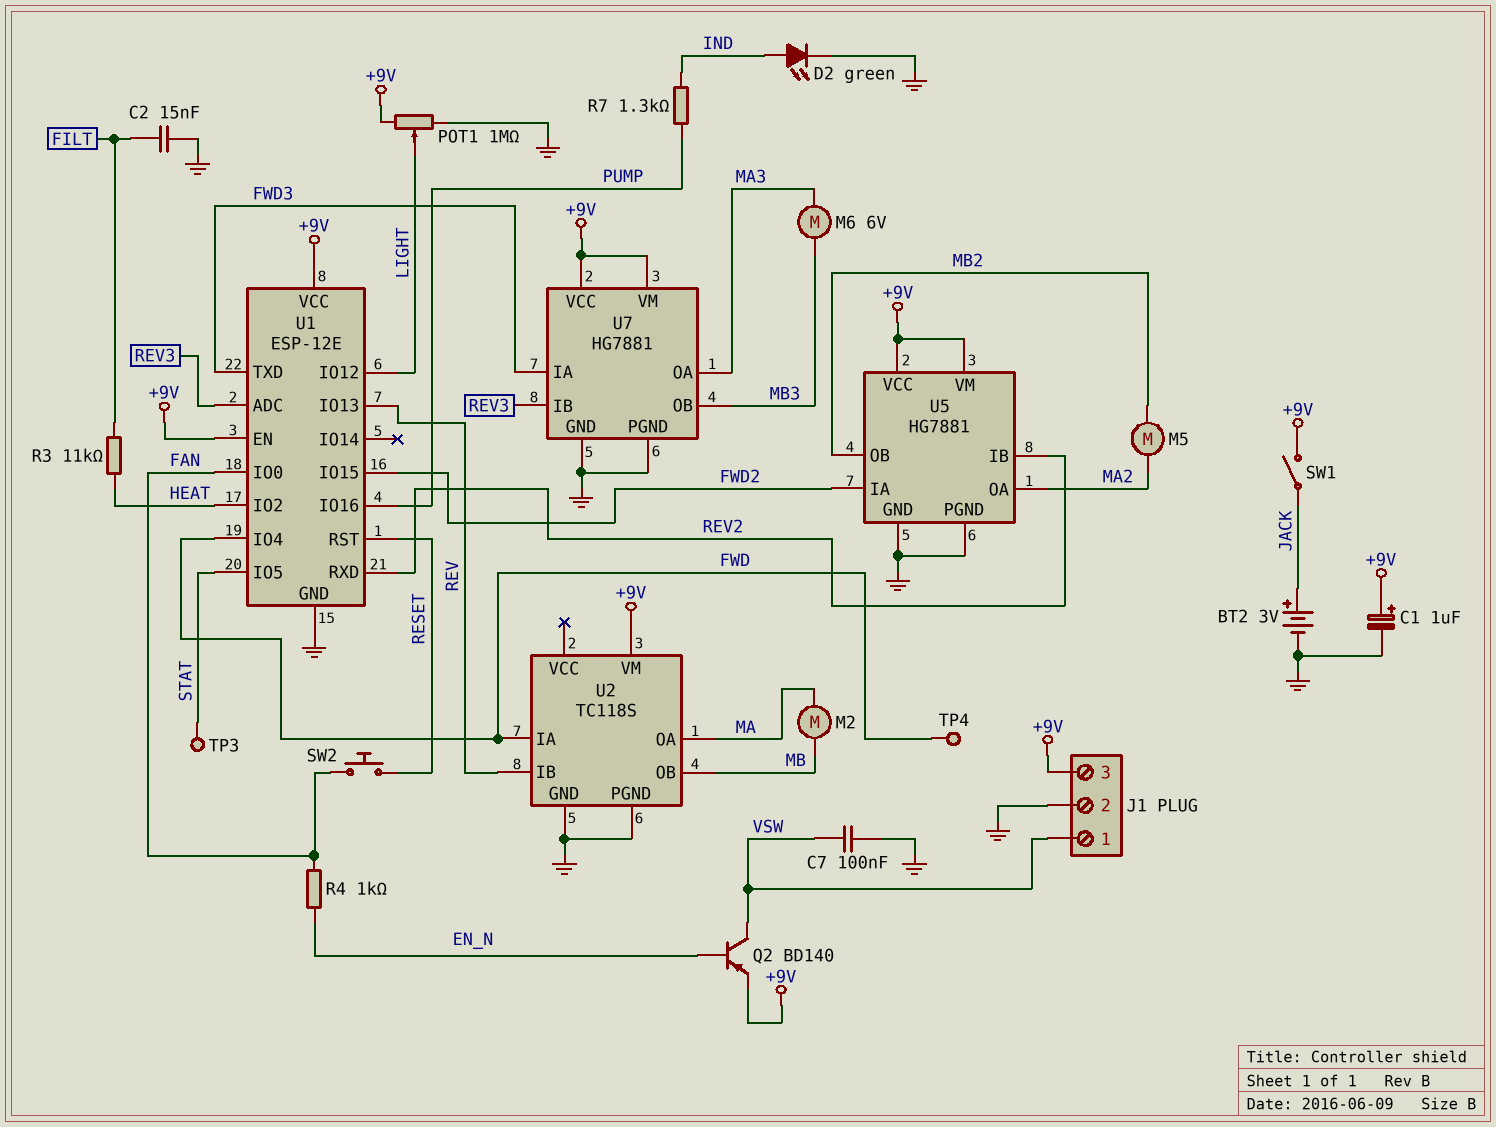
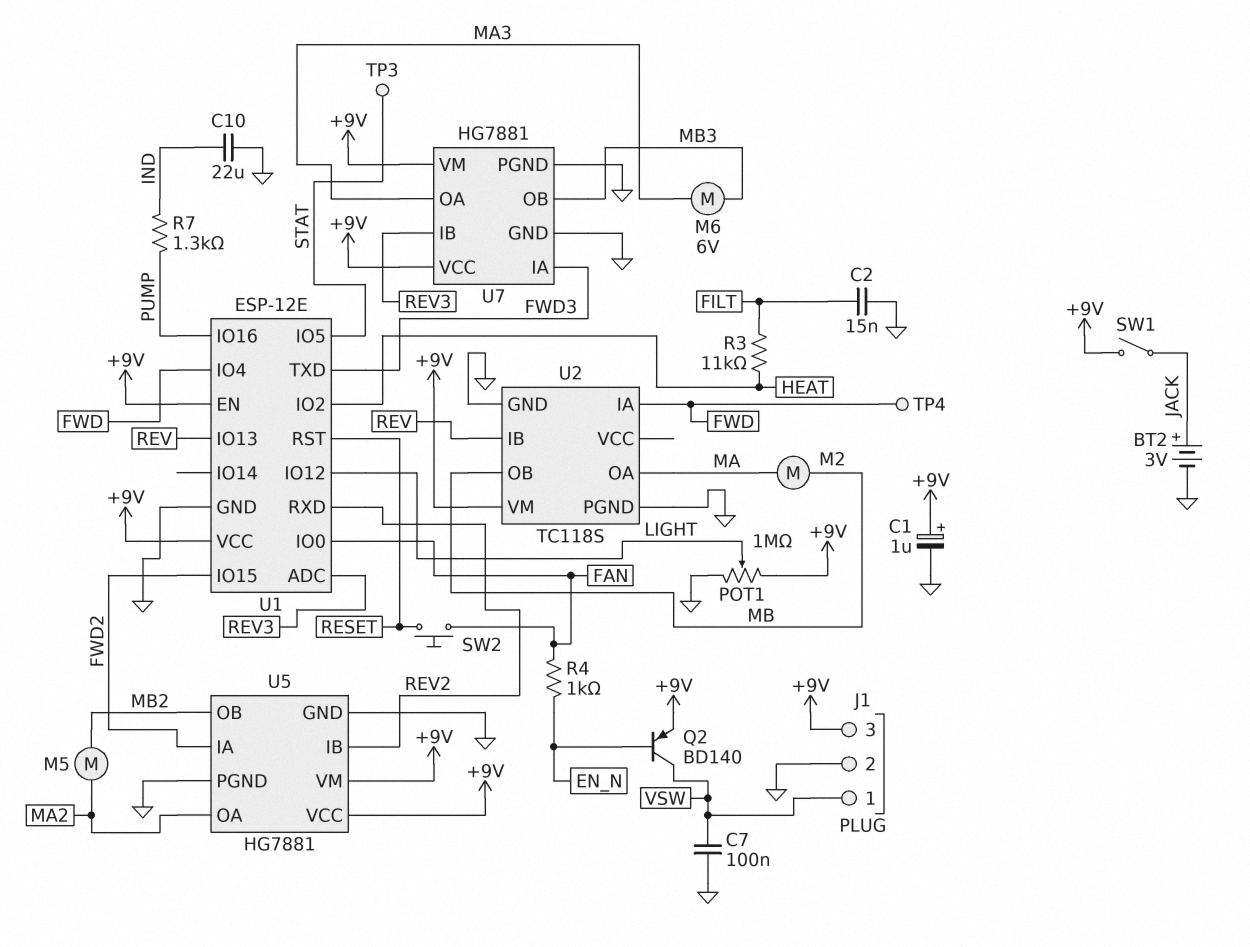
C10: none -> 22uF (GND, IND)
D2: LED green (A IND, K GND) -> none

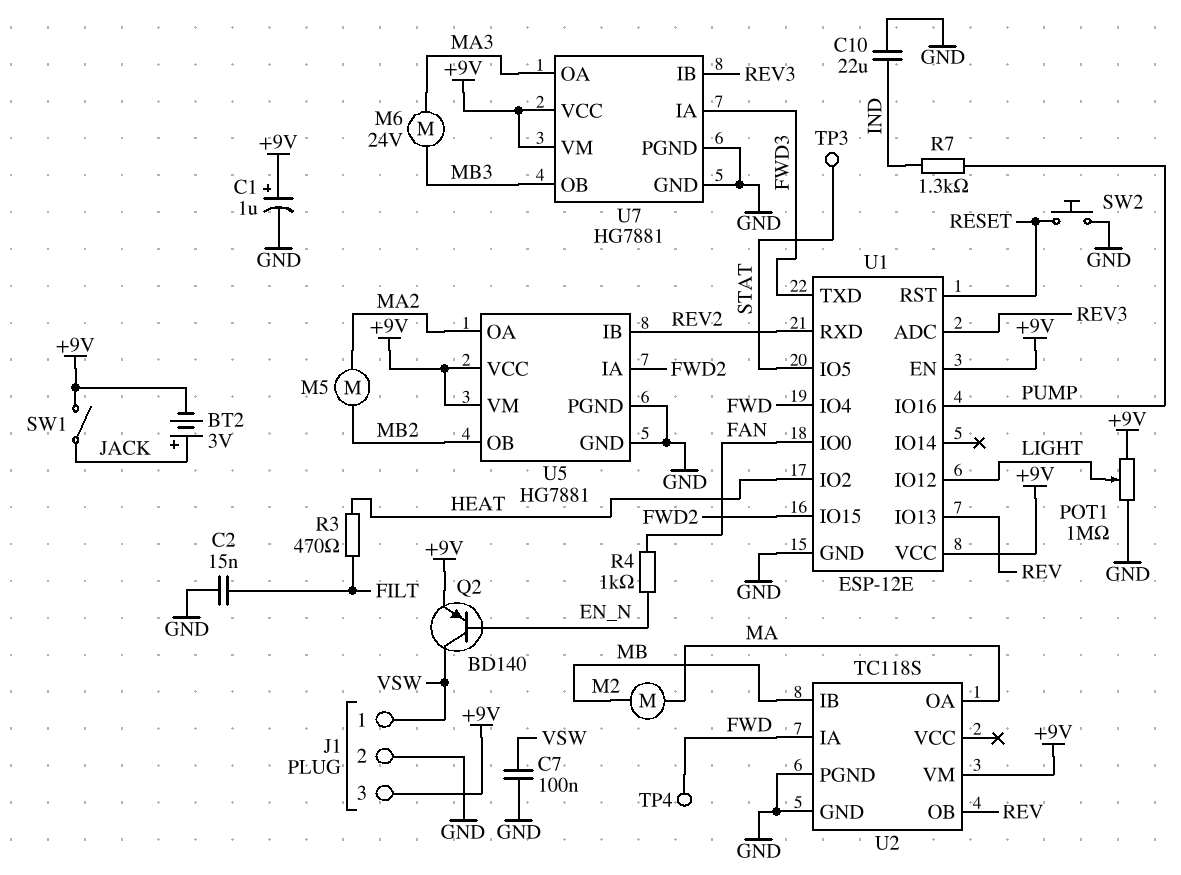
BT2: 3V (plus JACK, minus GND) -> 3V (plus JACK, minus +9V)
M6: motor 6V (MA3, MB3) -> motor 24V (MA3, MB3)
R3: 11k (FILT, HEAT) -> 470 (FILT, HEAT)
SW2: button (FAN, RESET) -> button (GND, RESET)
U2 pin IB: REV -> MB
U2 pin OB: MB -> REV

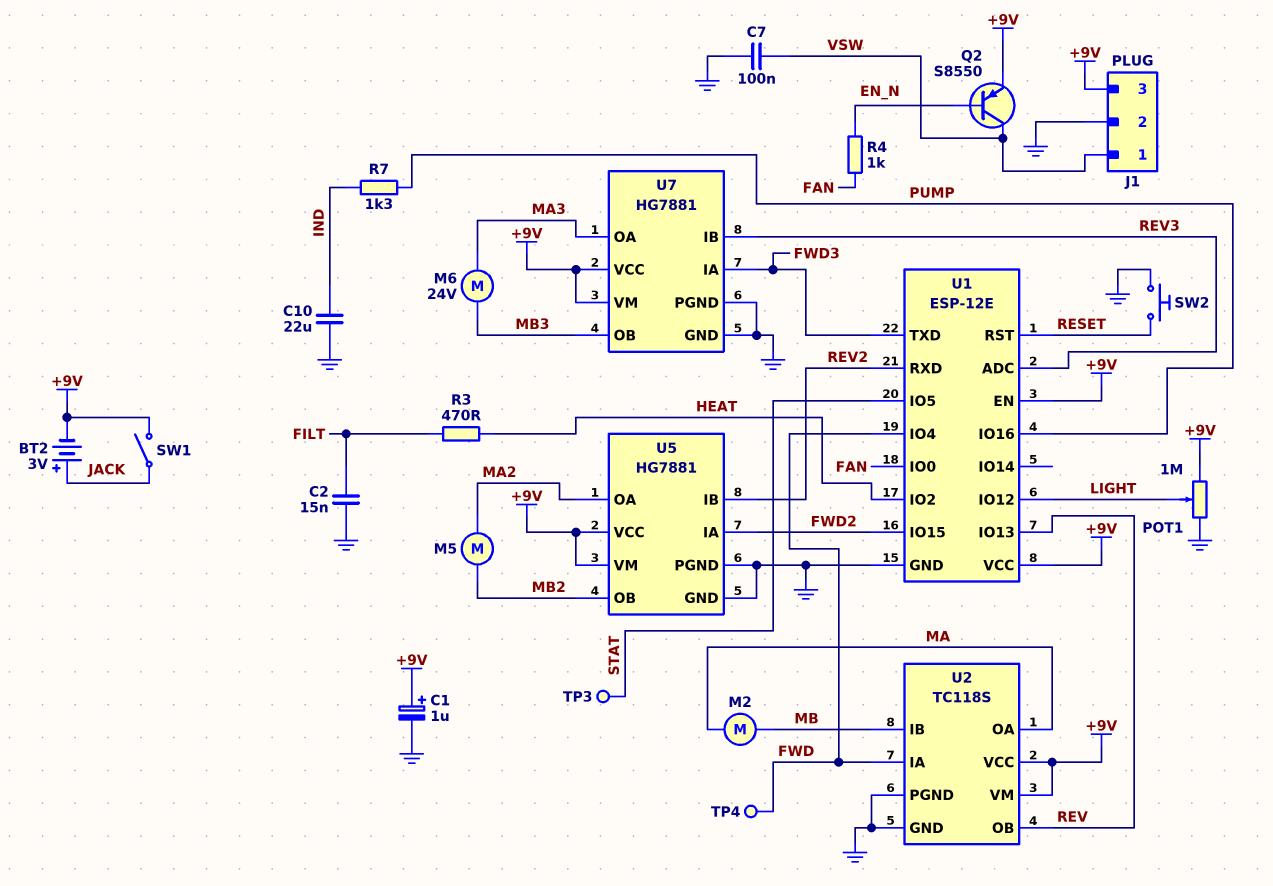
Q2: PNP BD140 (B EN_N, C VSW, E +9V) -> PNP S8550 (B EN_N, C VSW, E +9V)
U2 pin VCC: none -> +9V

